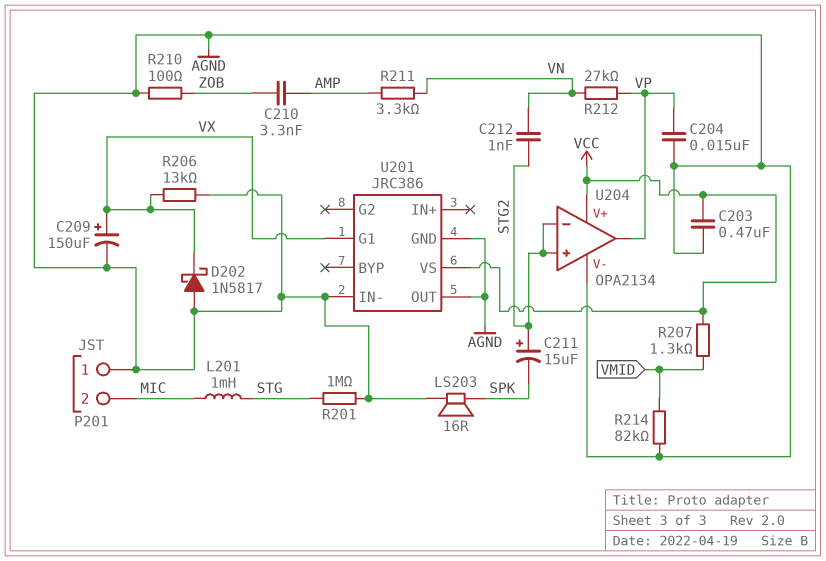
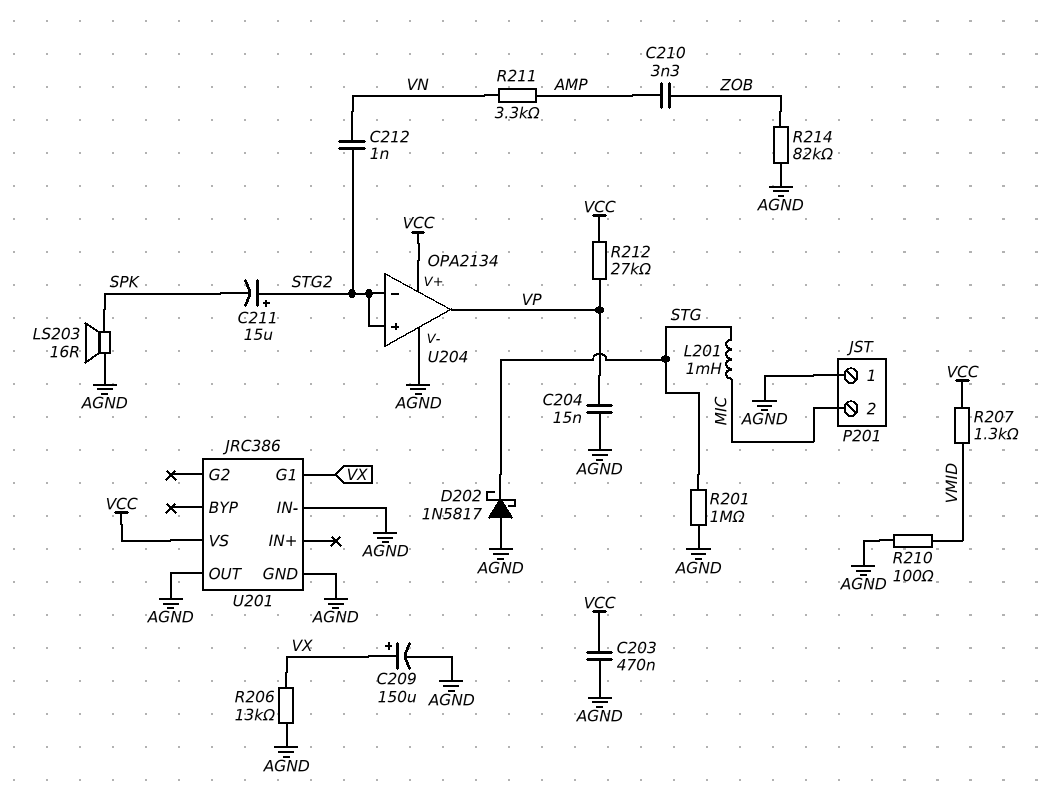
D202: schottky 1N5817 (A AGND, K VX) -> schottky 1N5817 (A AGND, K STG)
R210: 100 (AGND, ZOB) -> 100 (AGND, VMID)
R212: 27k (VN, VP) -> 27k (VCC, VP)
R214: 82k (AGND, VMID) -> 82k (AGND, ZOB)

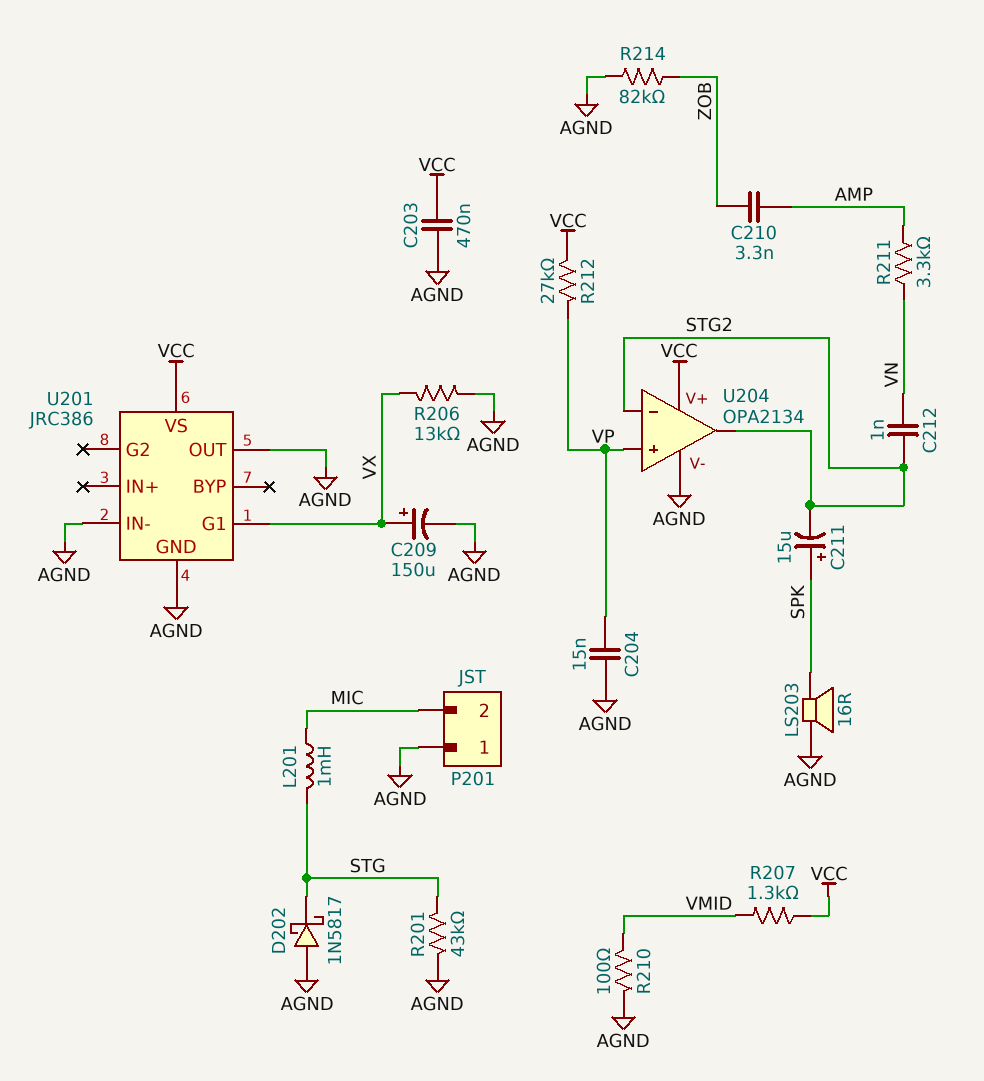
C211: 15uF (plus STG2, minus SPK) -> 15uF (plus SPK, minus STG2)
R201: 1M (AGND, STG) -> 43k (AGND, STG)
U204 pin in+: STG2 -> VP
U204 pin out: VP -> STG2

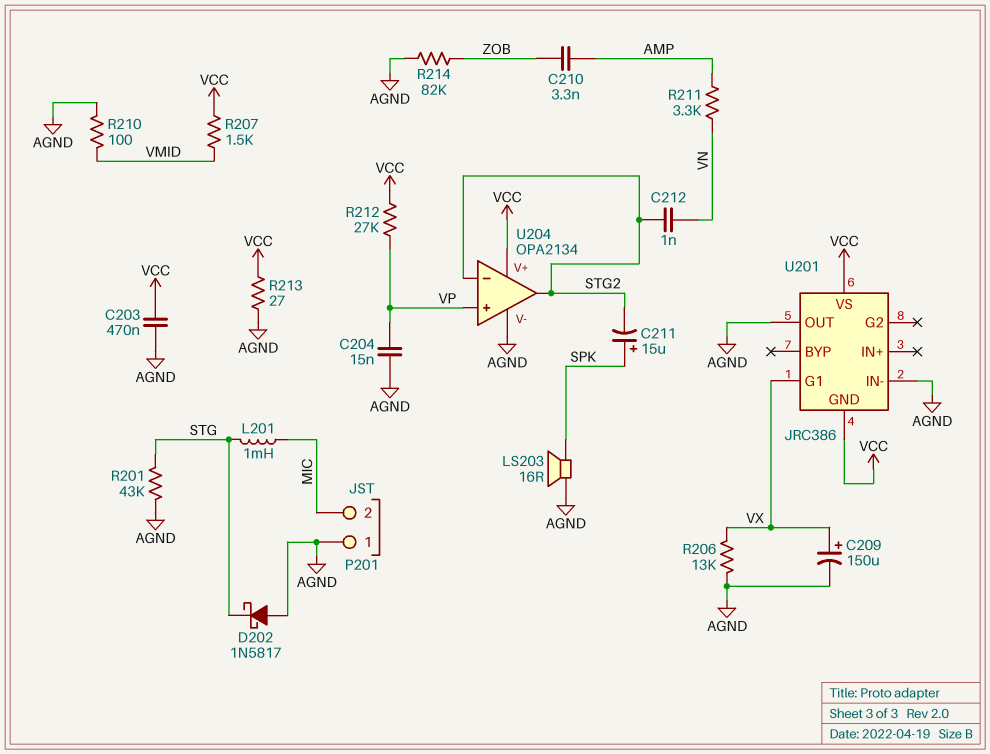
R207: 1.3k (VCC, VMID) -> 1.5k (VCC, VMID)
R213: none -> 27 (AGND, VCC)
U201 pin GND: AGND -> VCC

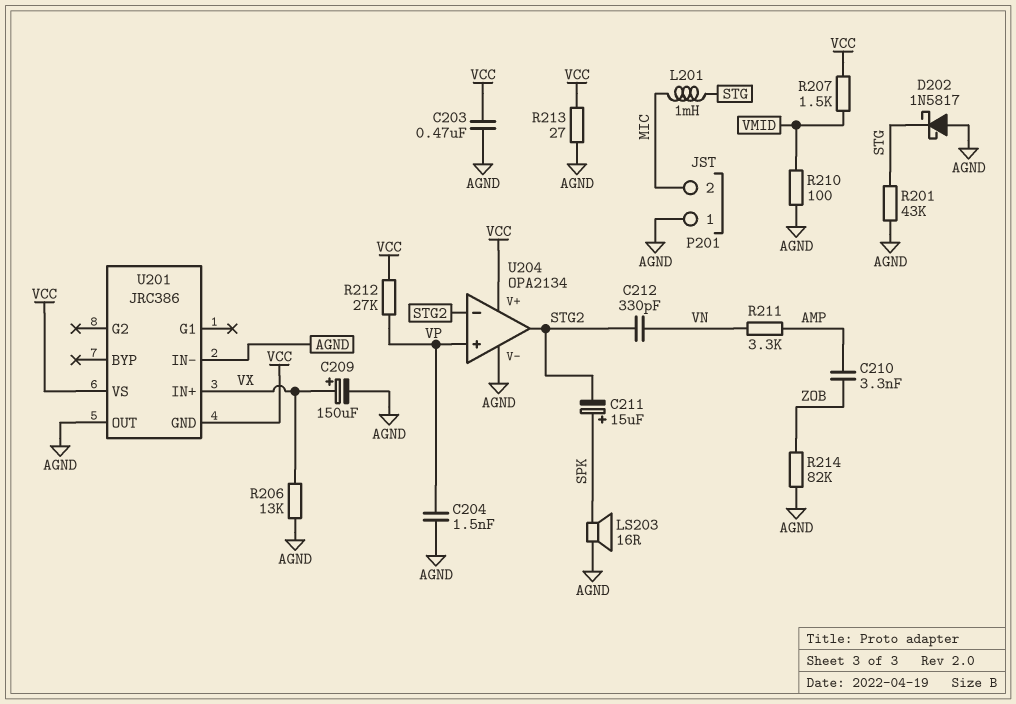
C204: 15nF (AGND, VP) -> 1.5nF (AGND, VP)
C212: 1nF (STG2, VN) -> 330pF (STG2, VN)
U201 pin G1: VX -> none
U201 pin IN+: none -> VX

